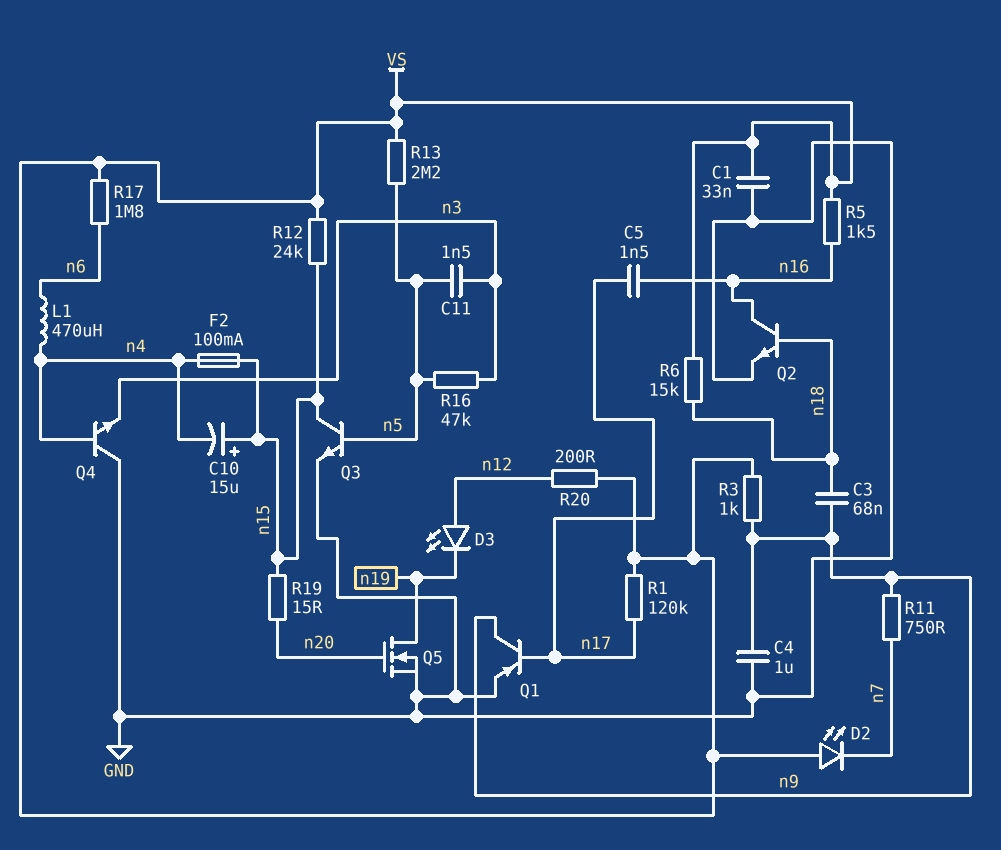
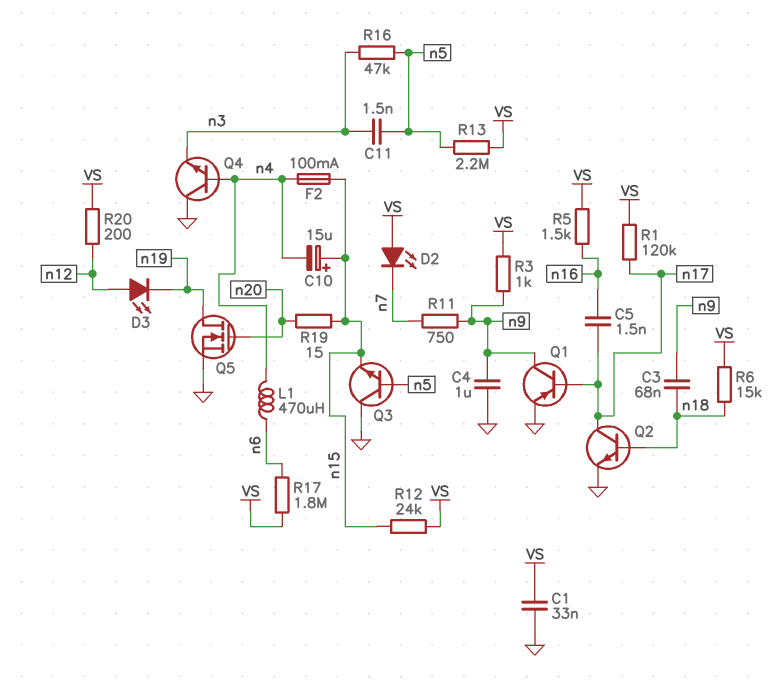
Q2: NPN (B n18, C n16, E GND) -> NPN (B n18, C n17, E GND)
Q3: NPN (B n5, C n15, E GND) -> NPN (B n5, C GND, E n15)

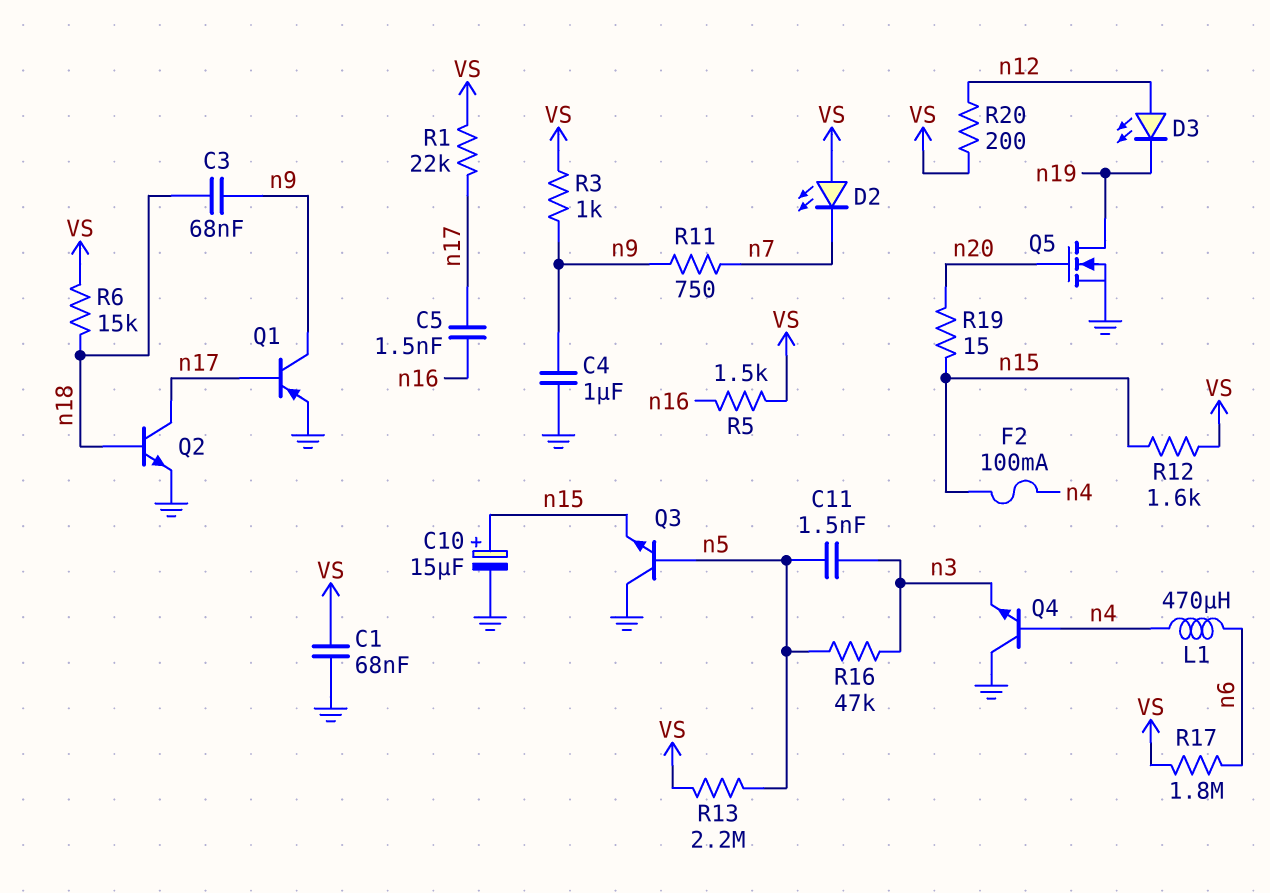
C1: 33nF (GND, VS) -> 68nF (GND, VS)
C10: 15uF (plus n15, minus n4) -> 15uF (plus n15, minus GND)
R1: 120k (VS, n17) -> 22k (VS, n17)
R12: 24k (VS, n15) -> 1.6k (VS, n15)

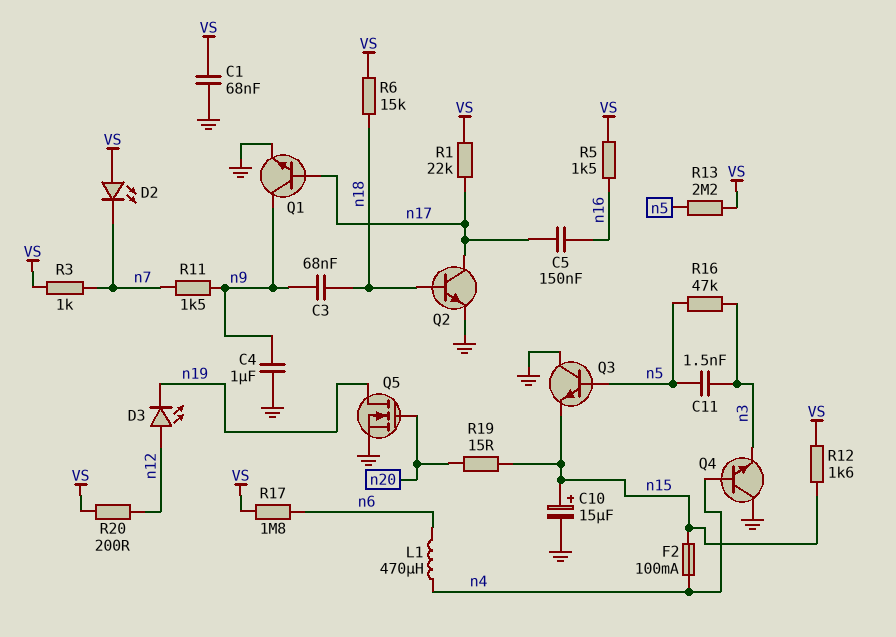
C5: 1.5nF (n16, n17) -> 150nF (n16, n17)
Q1: PNP (B n17, C n9, E GND) -> NPN (B n17, C n9, E GND)
R3: 1k (VS, n9) -> 1k (VS, n7)
R11: 750 (n7, n9) -> 1.5k (n7, n9)

